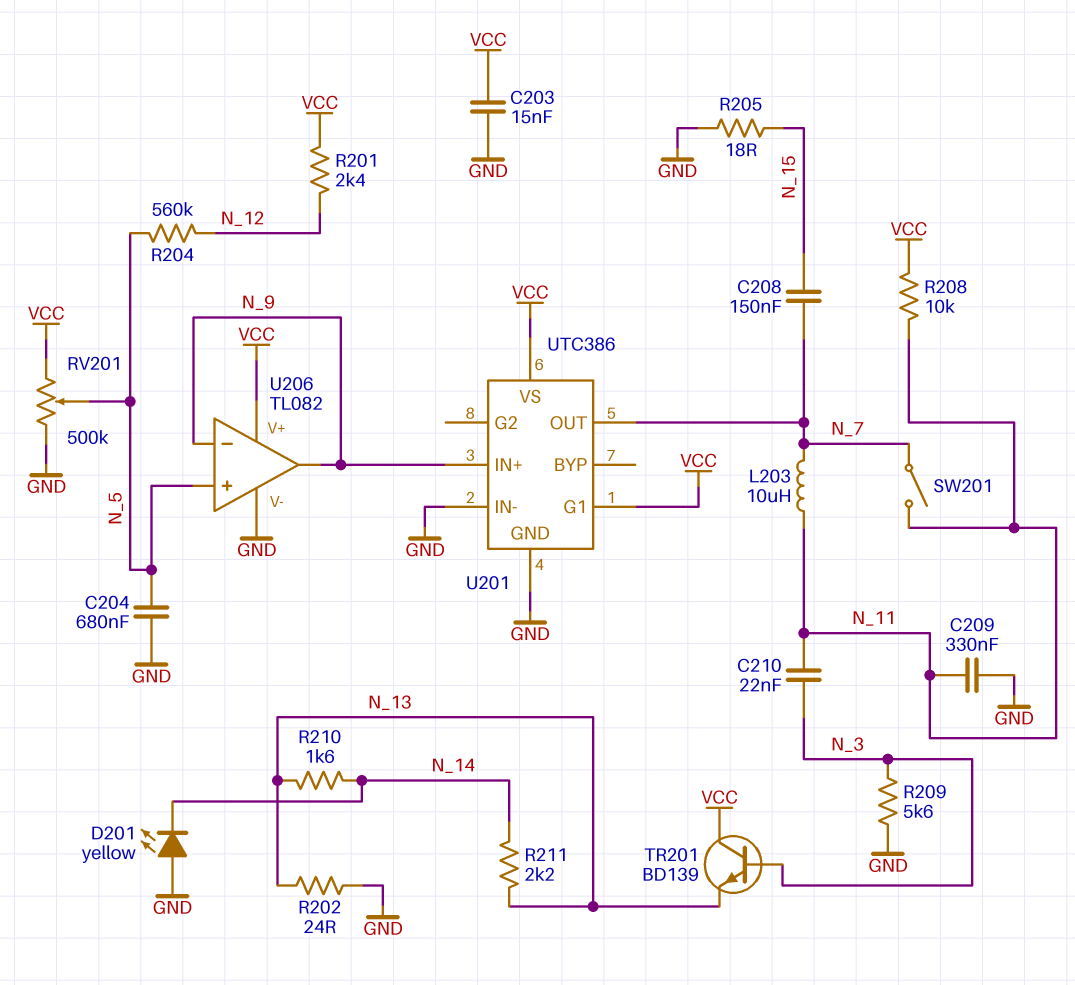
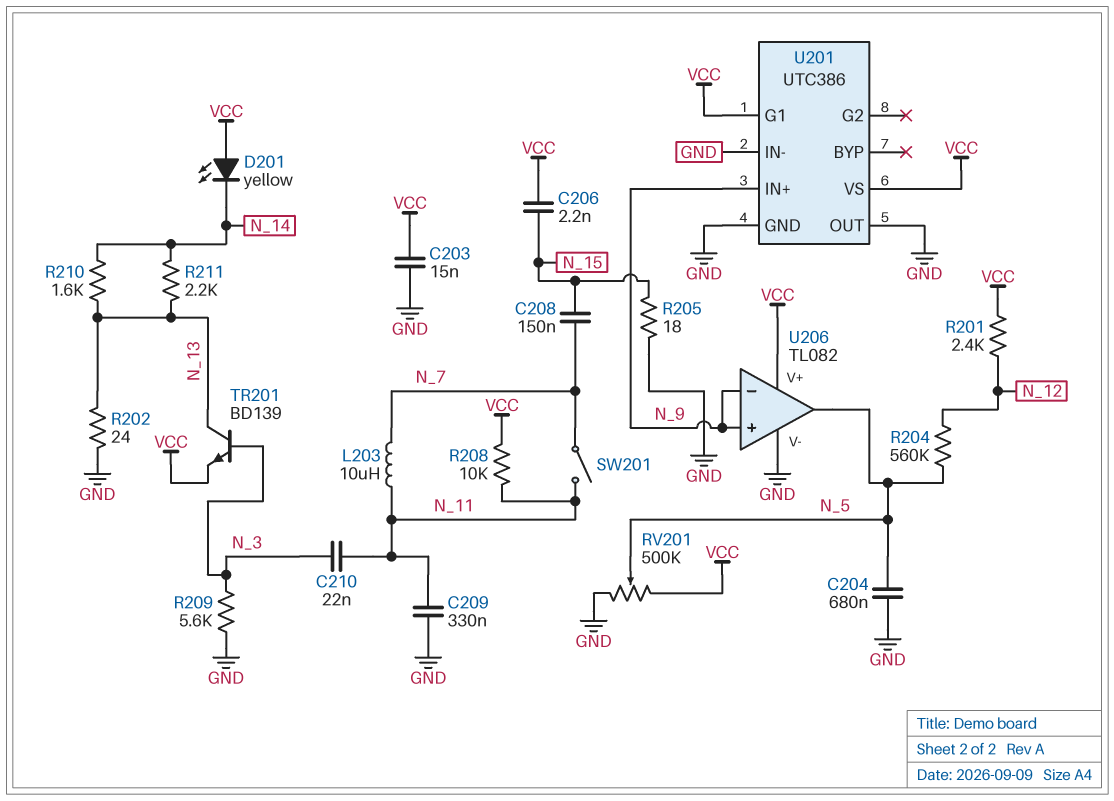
C206: none -> 2.2nF (N_15, VCC)
D201: LED yellow (A GND, K N_14) -> LED yellow (A VCC, K N_14)
TR201: NPN BD139 (B N_3, C VCC, E N_13) -> NPN BD139 (B N_3, C N_13, E VCC)
U201 pin OUT: N_7 -> GND
U206 pin in+: N_5 -> N_9
U206 pin out: N_9 -> N_5

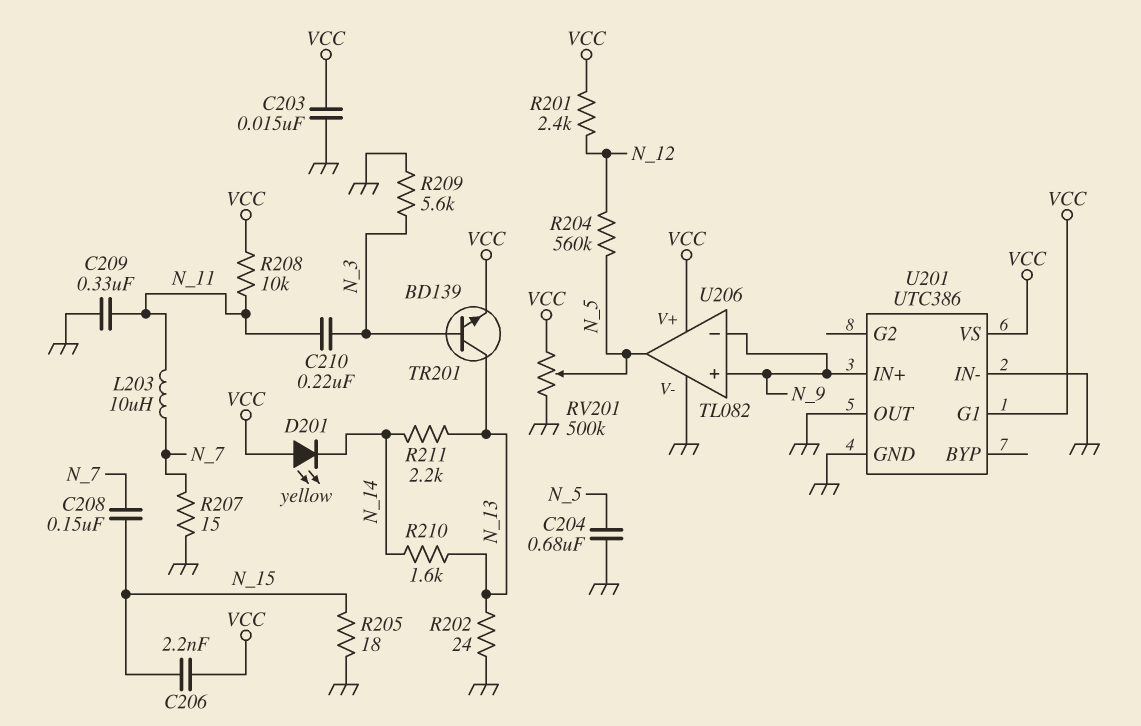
C210: 22nF (N_3, N_11) -> 220nF (N_3, N_11)
R207: none -> 15 (GND, N_7)
SW201: switch (N_7, N_11) -> none

